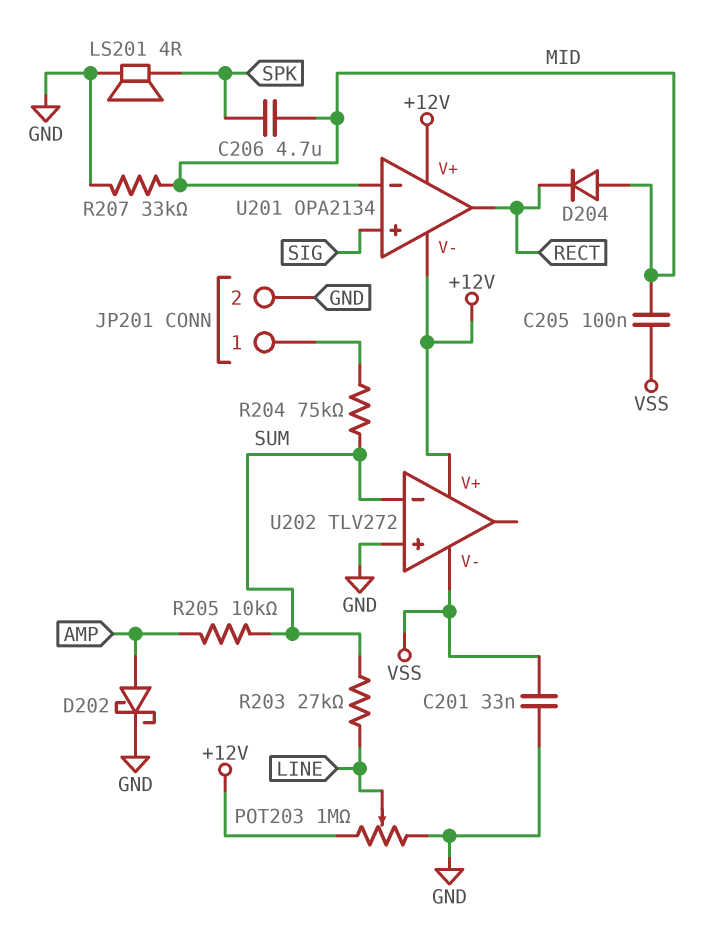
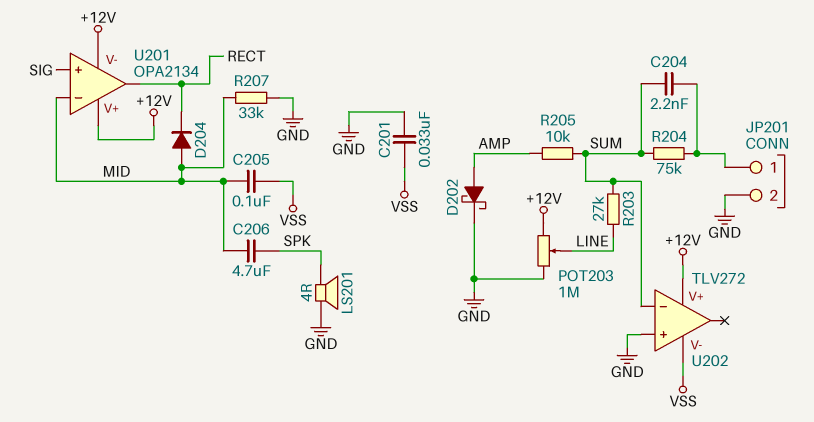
C204: none -> 2.2nF (JP201/1, SUM)

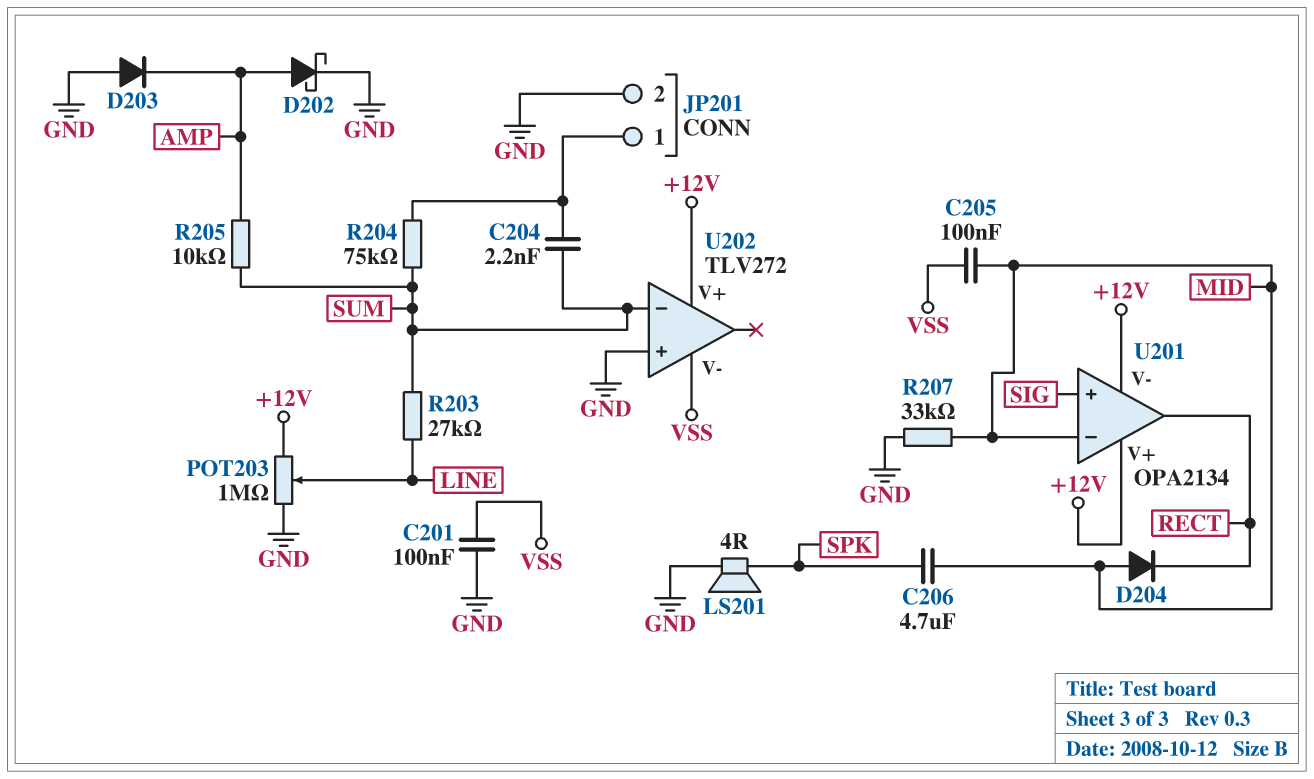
C201: 33nF (GND, VSS) -> 100nF (GND, VSS)
D203: none -> diode (A GND, K AMP)

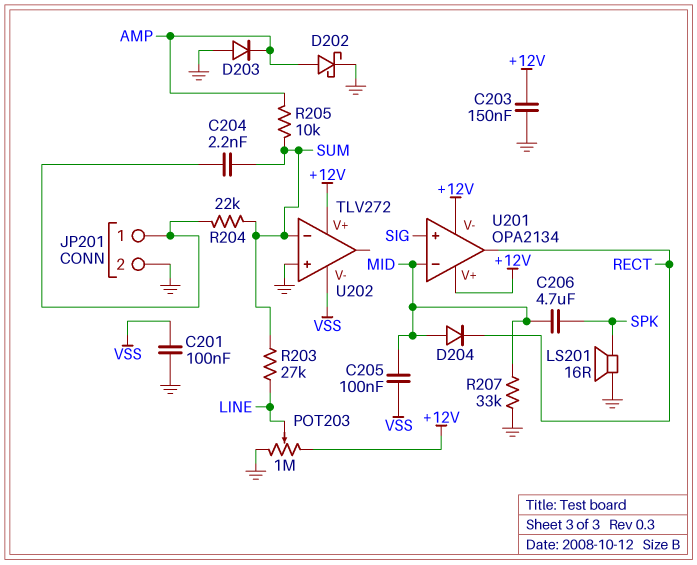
C203: none -> 150nF (+12V, GND)
LS201: speaker 4R (GND, SPK) -> speaker 16R (GND, SPK)
R204: 75k (JP201/1, SUM) -> 22k (JP201/1, SUM)

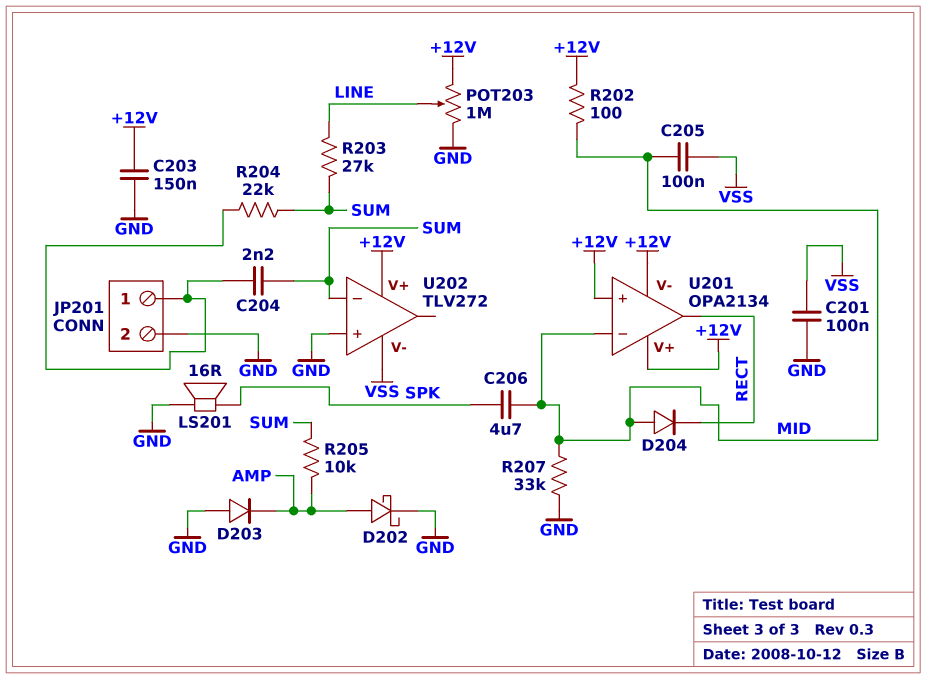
R202: none -> 100 (+12V, MID)
U201 pin in+: SIG -> +12V

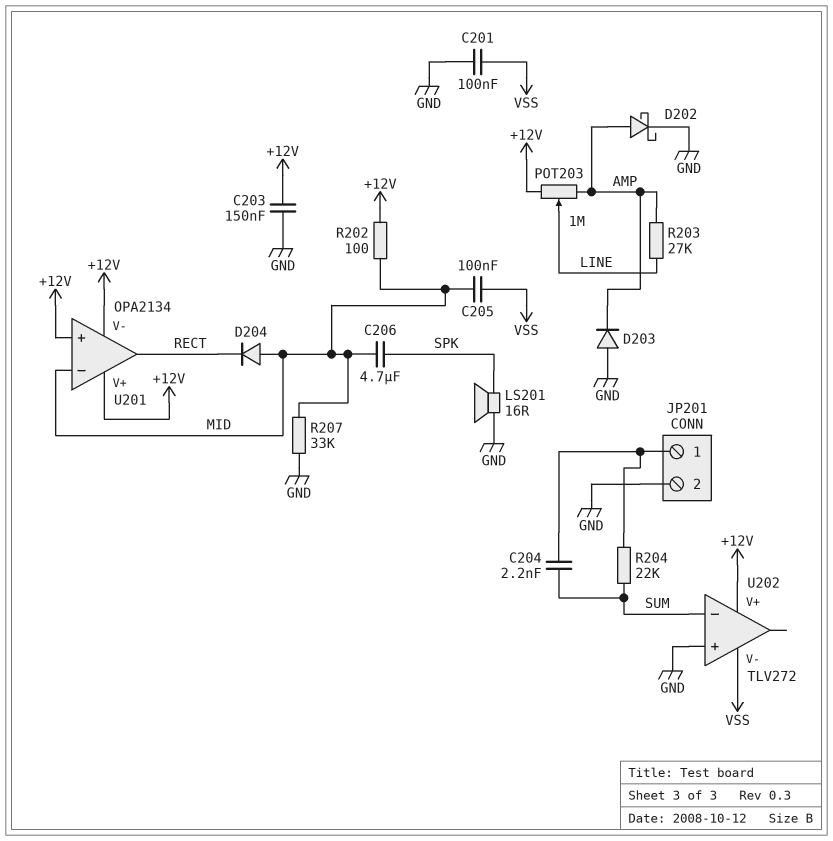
POT203: 1M (+12V, GND, wiper LINE) -> 1M (+12V, AMP, wiper LINE)
R203: 27k (LINE, SUM) -> 27k (AMP, LINE)
R205: 10k (AMP, SUM) -> none

